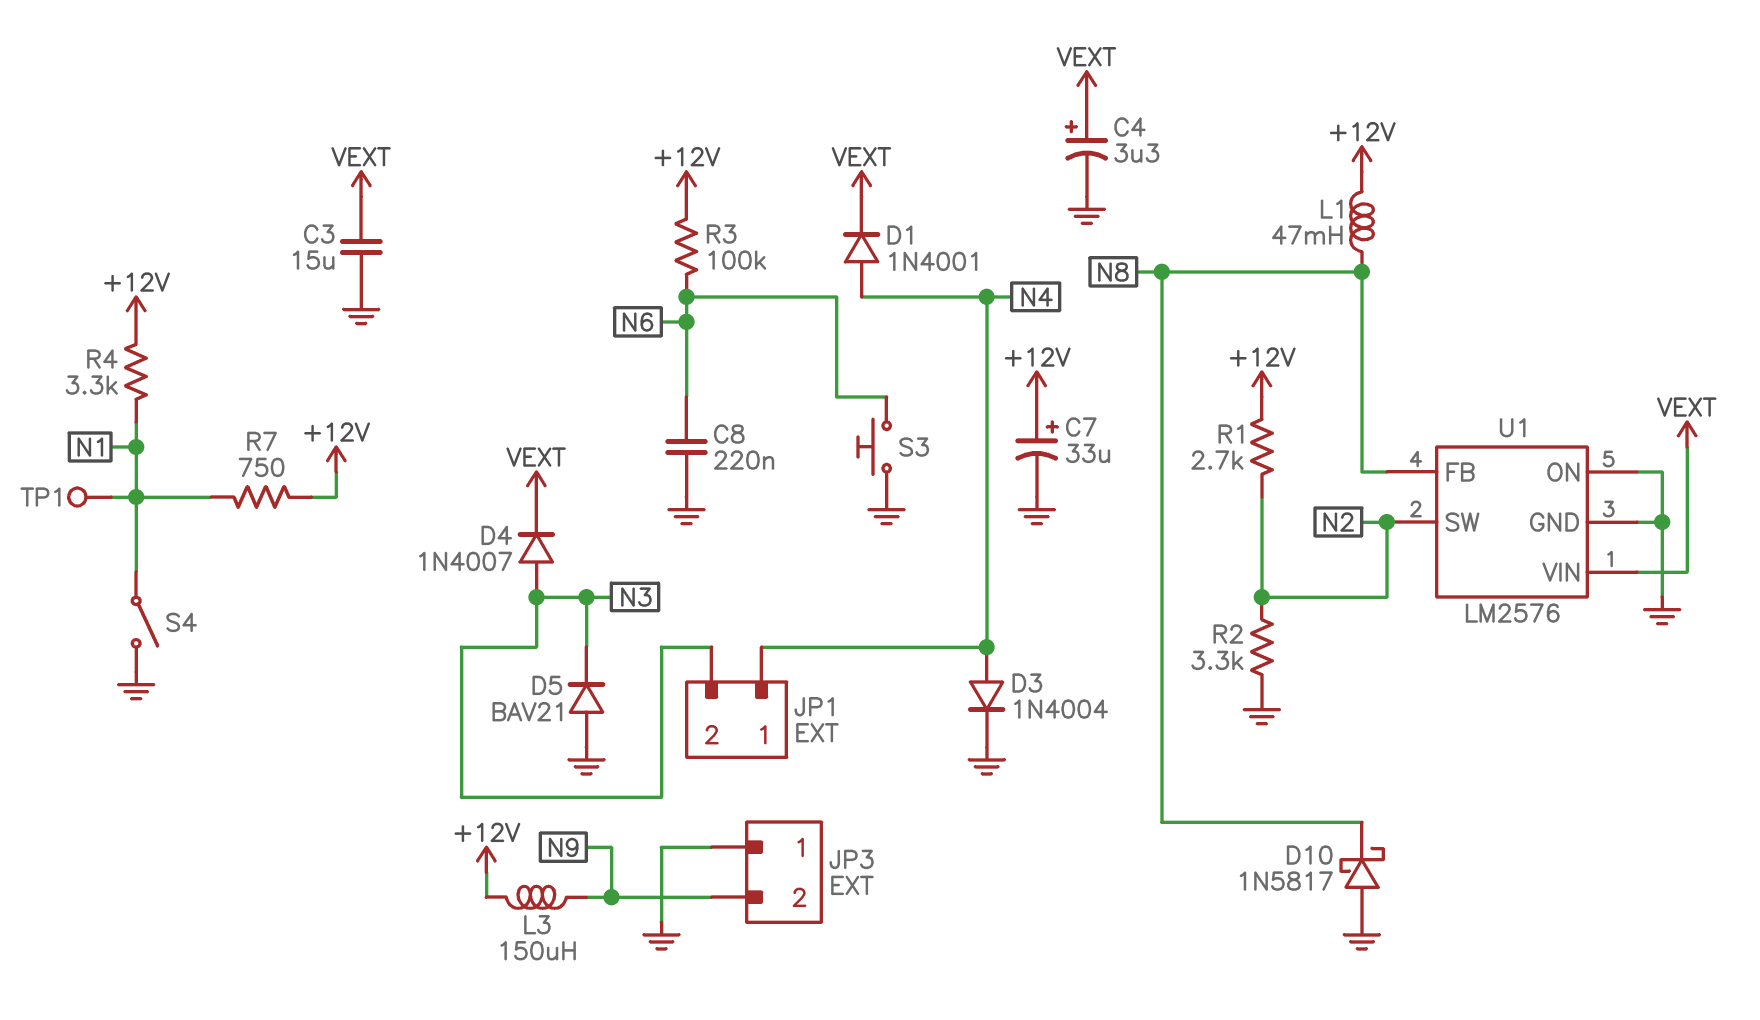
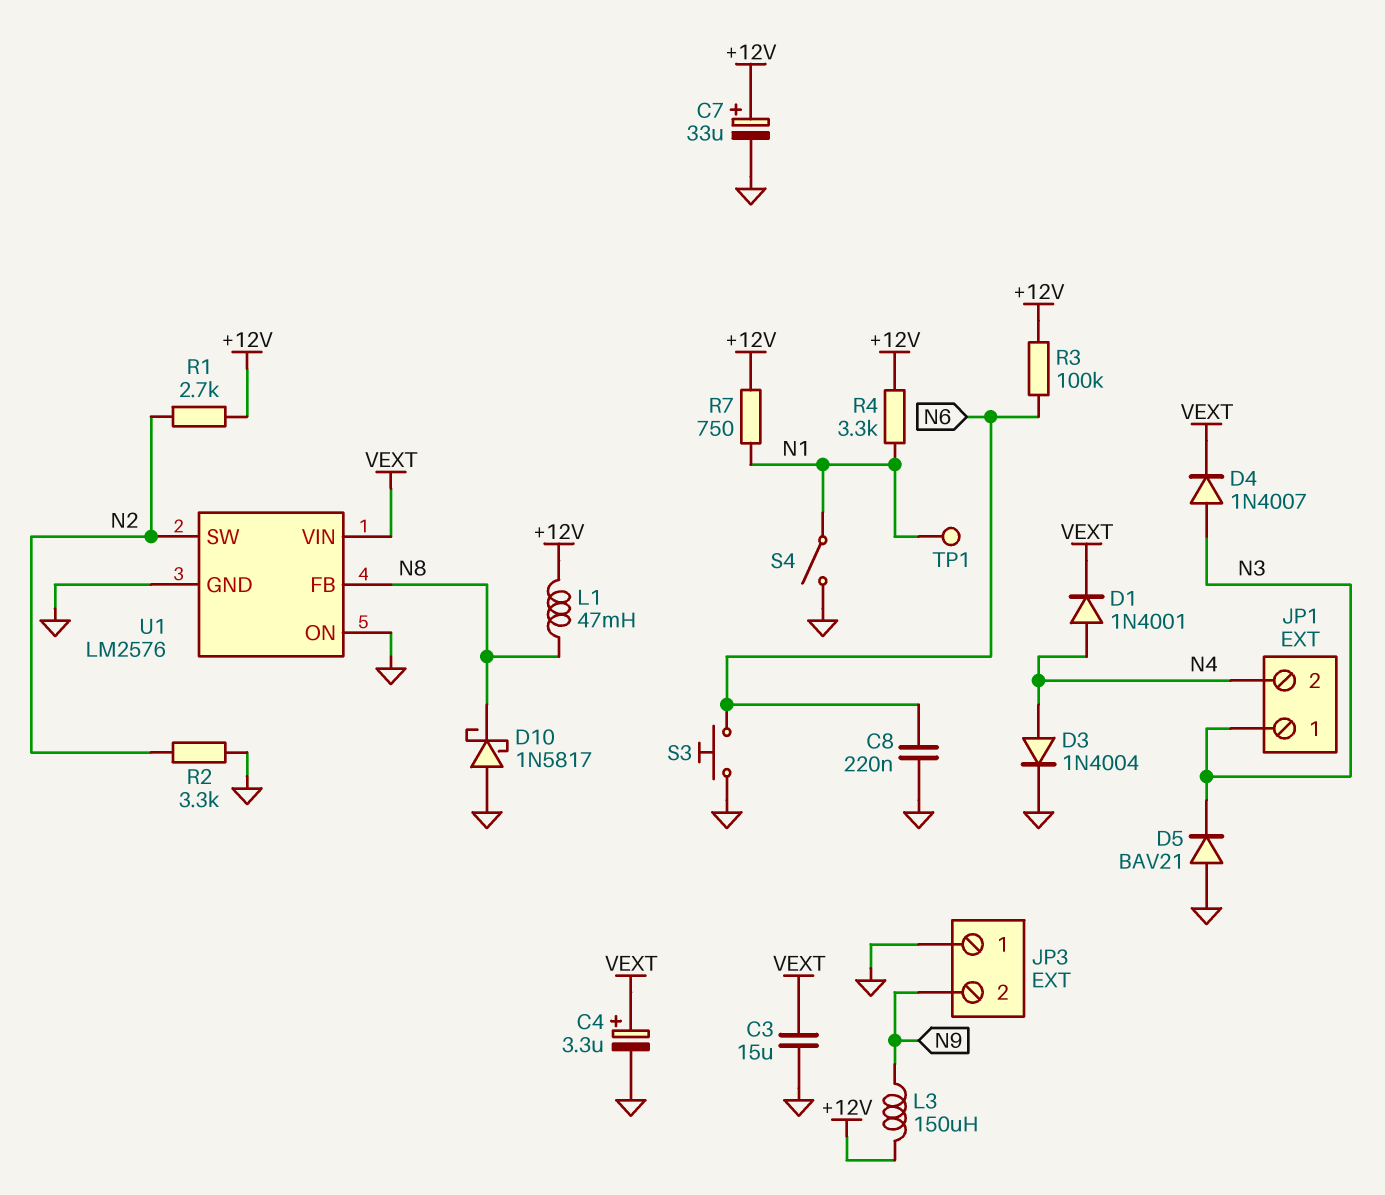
JP1 pin 1: N4 -> N3
JP1 pin 2: N3 -> N4

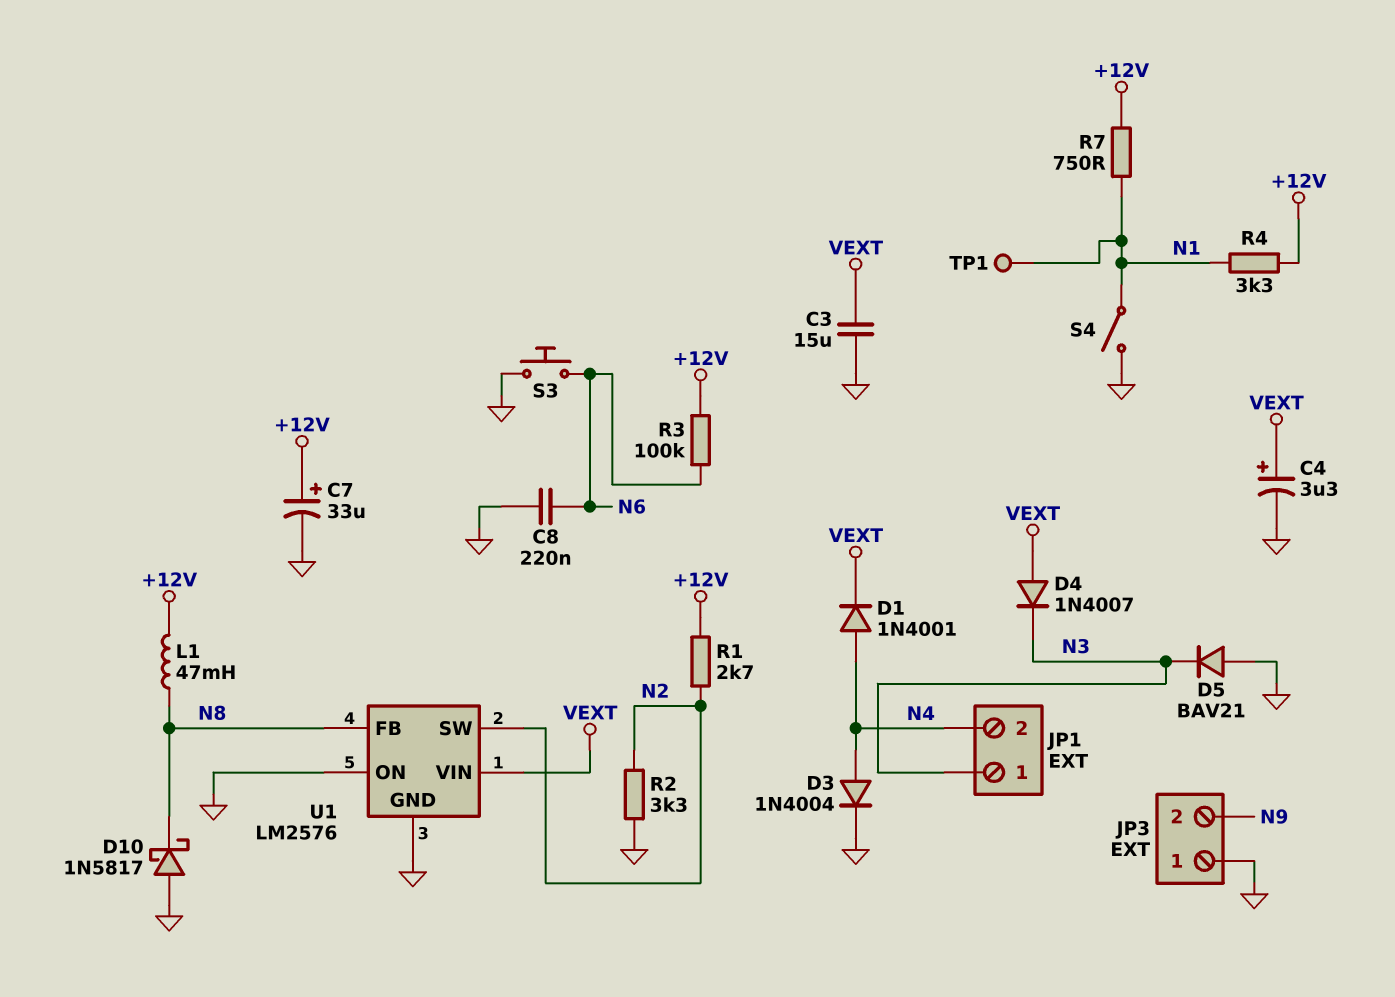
D4: diode 1N4007 (A N3, K VEXT) -> diode 1N4007 (A VEXT, K N3)
L3: 150uH (+12V, N9) -> none

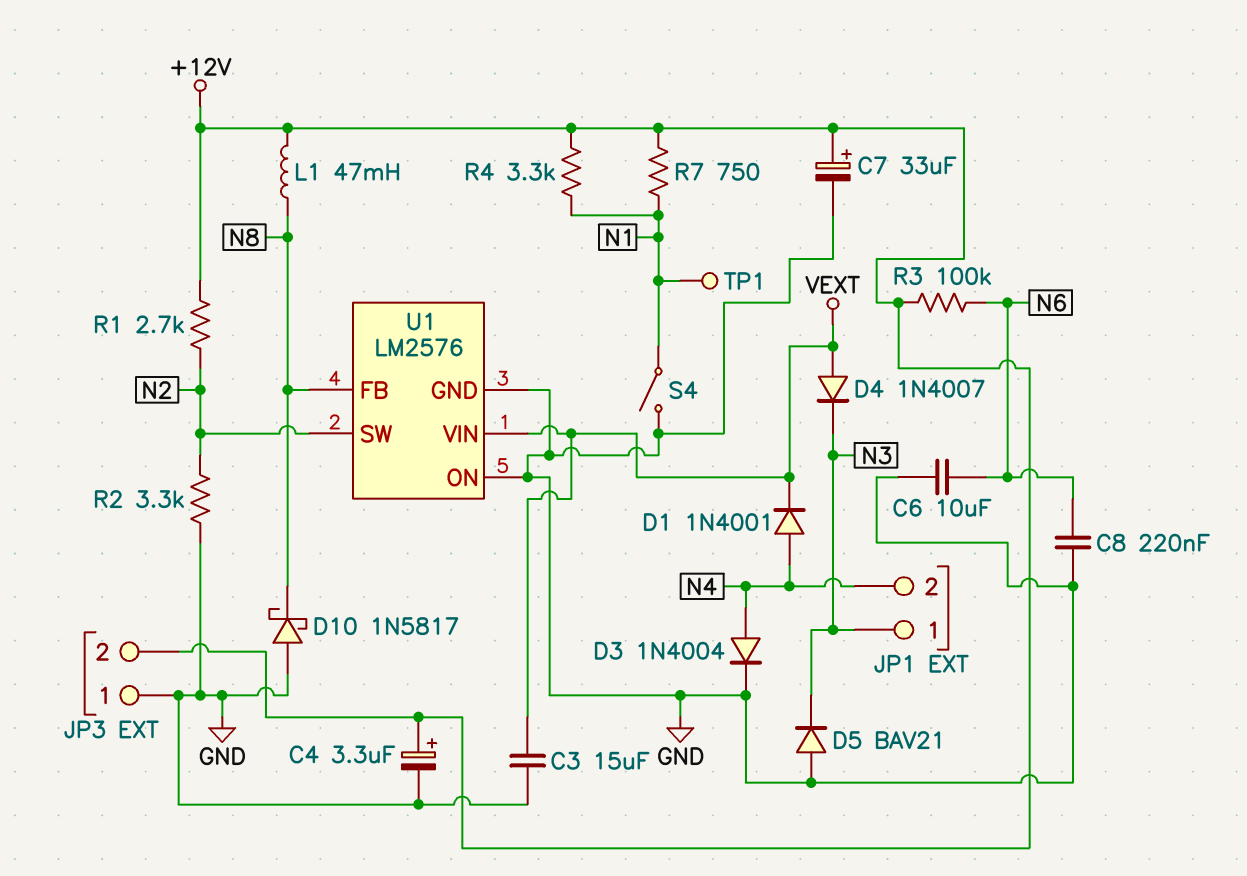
C4: 3.3uF (plus VEXT, minus GND) -> 3.3uF (plus +12V, minus GND)
C6: none -> 10uF (GND, N6)
JP3 pin 2: N9 -> +12V
S3: button (GND, N6) -> none

